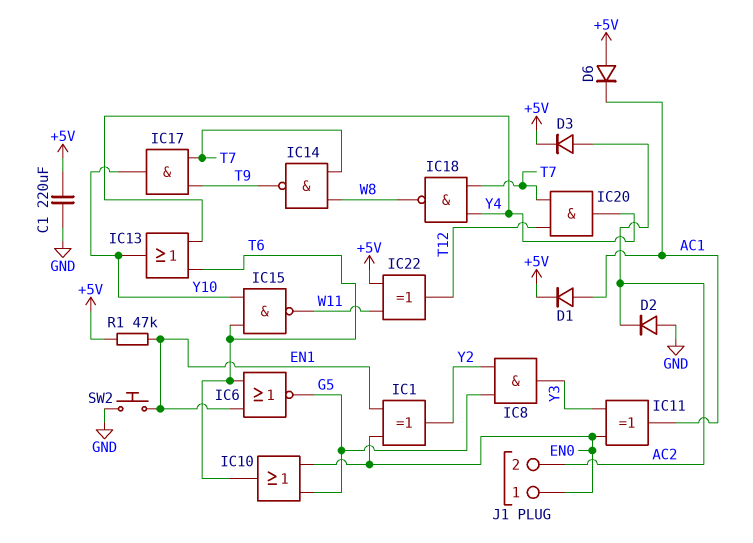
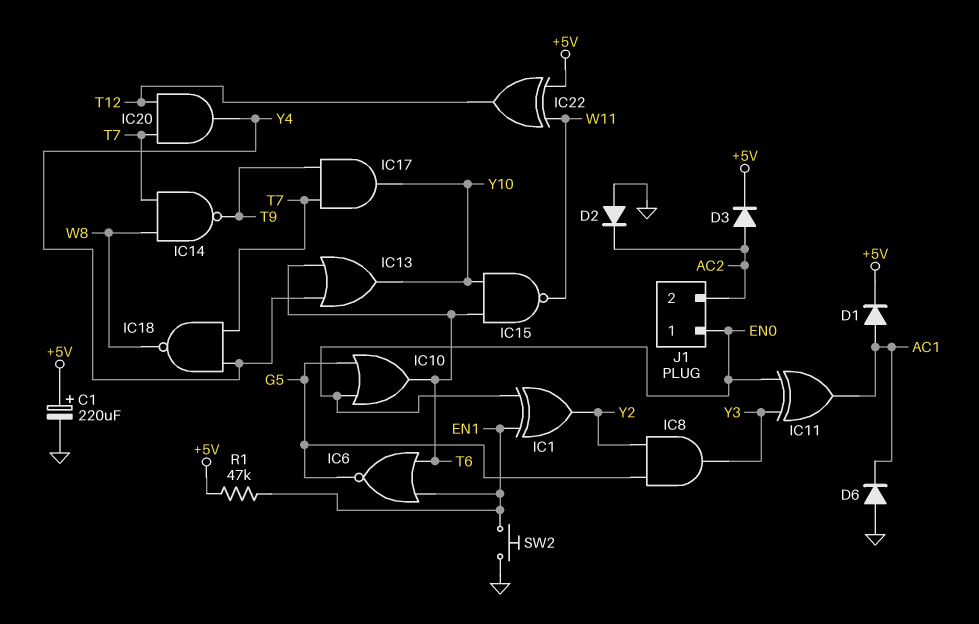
C1: 220uF (+5V, GND) -> 220uF (plus +5V, minus GND)
D6: diode (A +5V, K AC1) -> diode (A GND, K AC1)

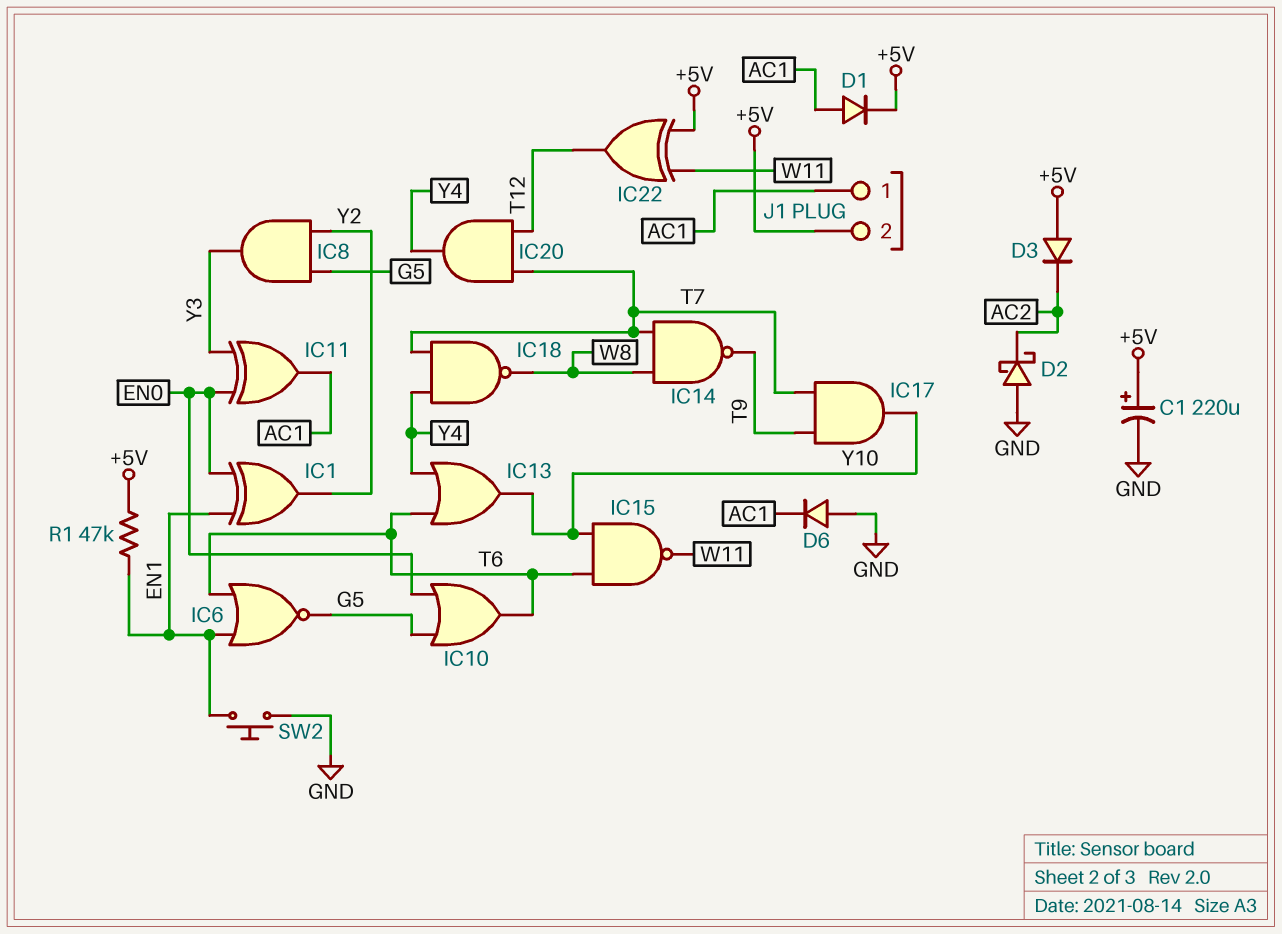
D2: diode (A GND, K AC2) -> schottky (A GND, K AC2)
D3: diode (A AC2, K +5V) -> diode (A +5V, K AC2)
J1 pin 1: EN0 -> AC1
J1 pin 2: AC2 -> +5V

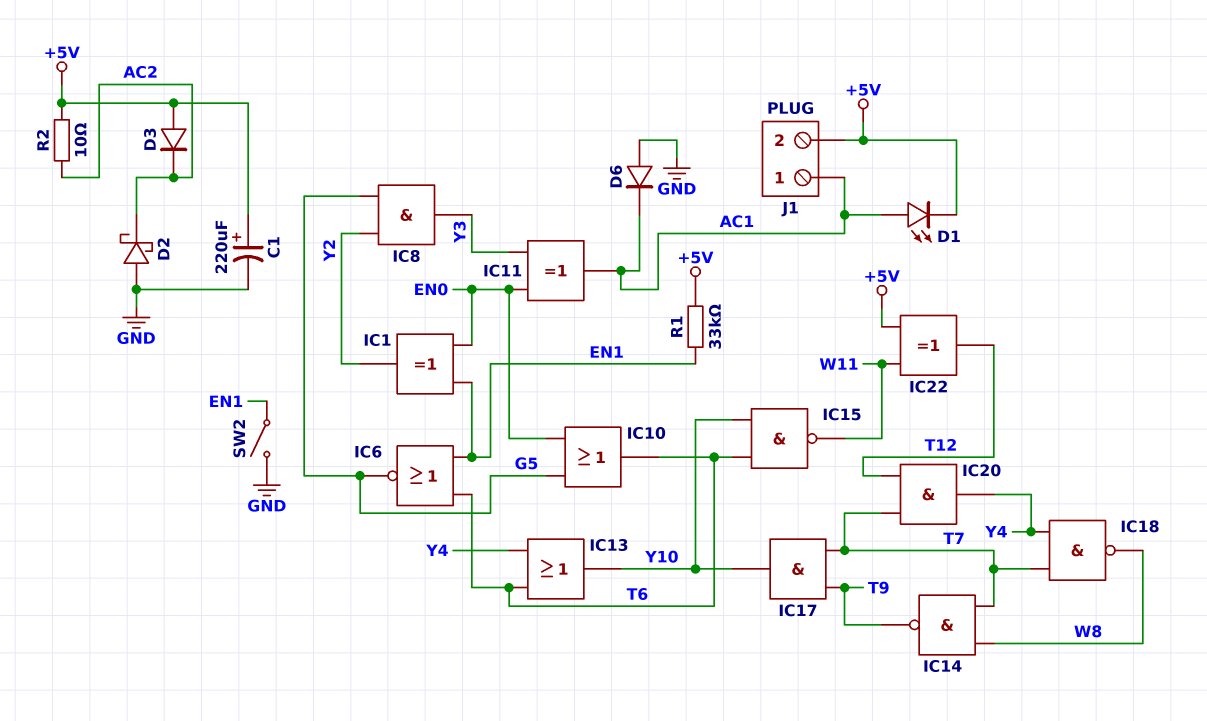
D1: diode (A AC1, K +5V) -> LED (A AC1, K +5V)
R1: 47k (+5V, EN1) -> 33k (+5V, EN1)
R2: none -> 10 (+5V, AC2)
SW2: button (EN1, GND) -> switch (EN1, GND)

